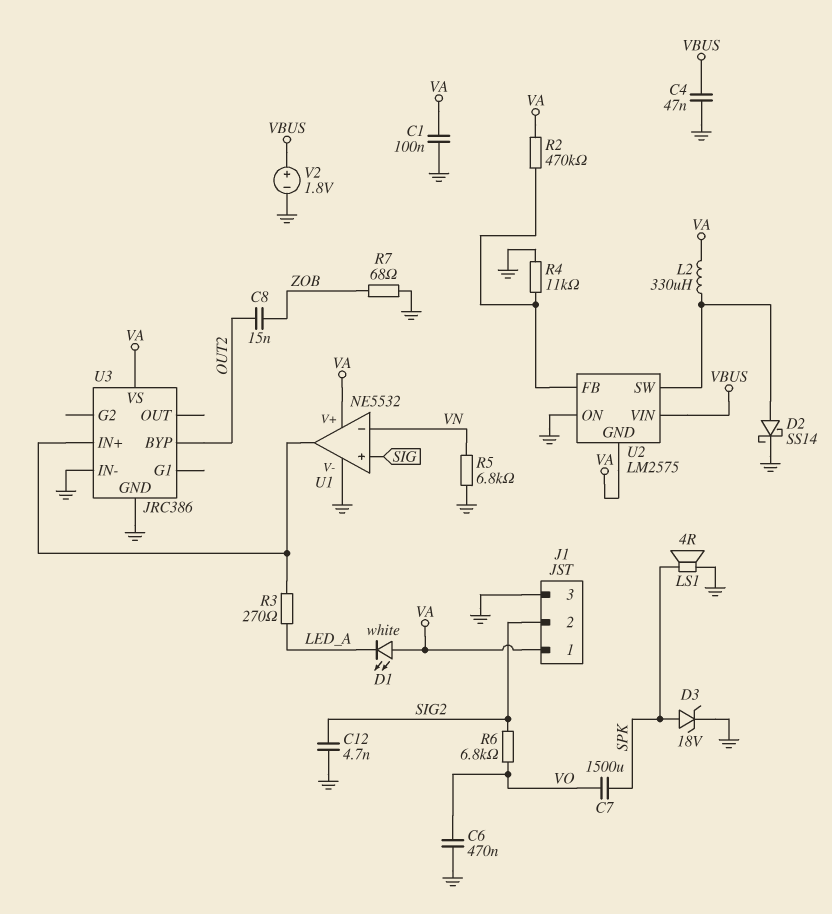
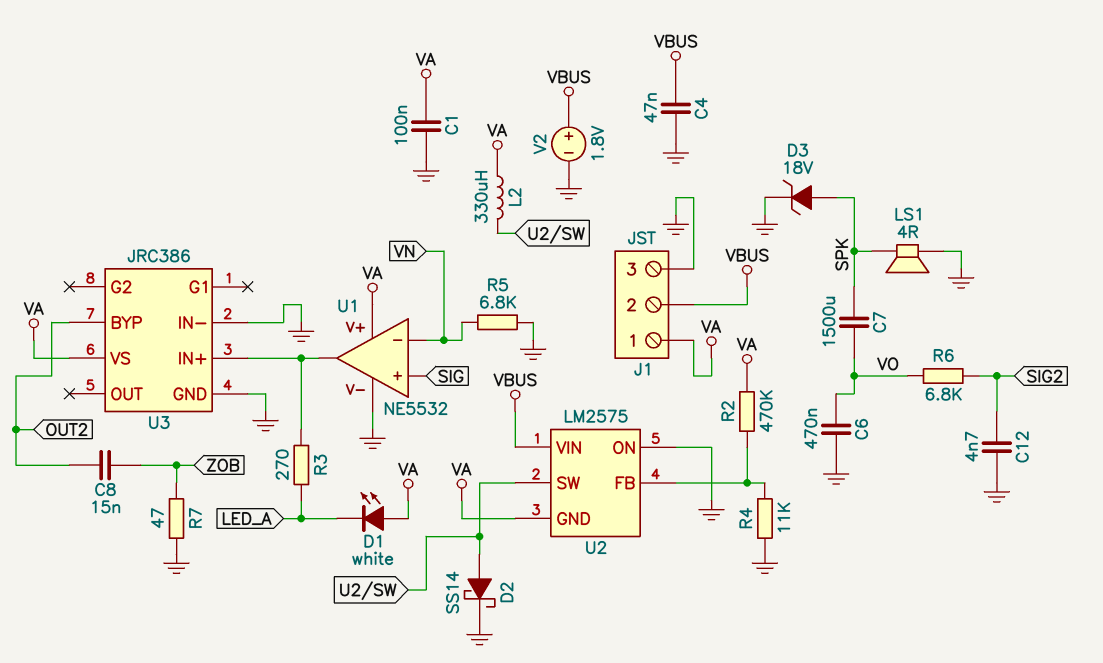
J1 pin 2: SIG2 -> VBUS
R7: 68 (GND, ZOB) -> 47 (GND, ZOB)

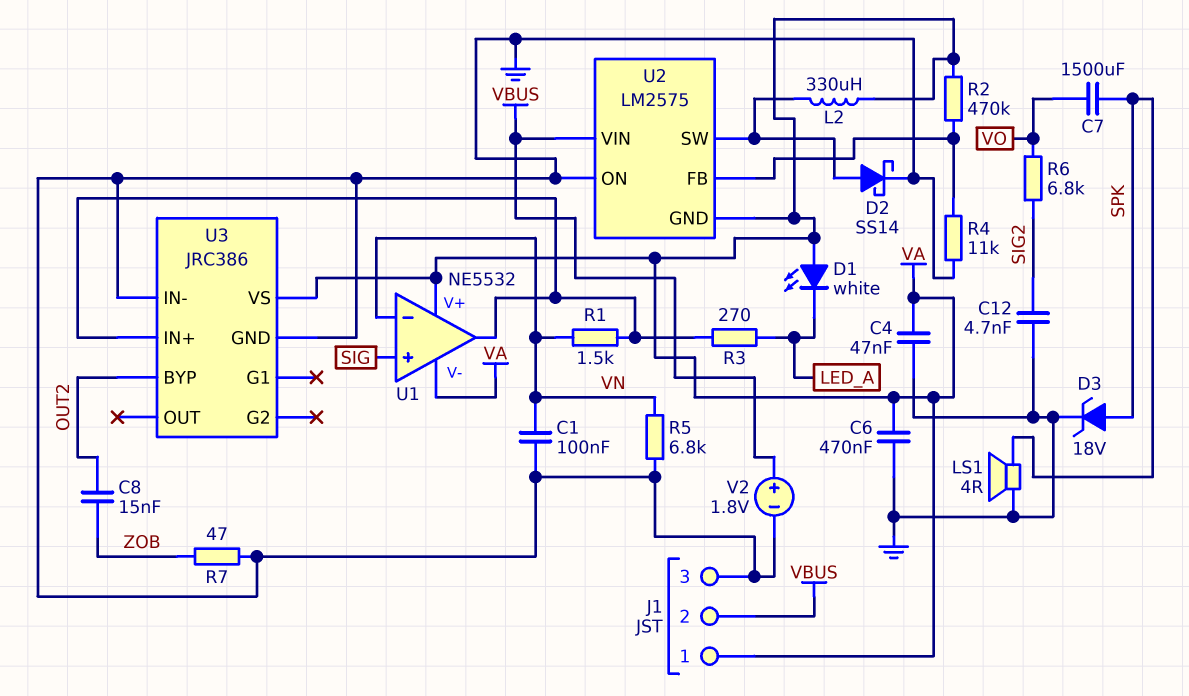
C1: 100nF (GND, VA) -> 100nF (GND, VN)
C4: 47nF (GND, VBUS) -> 47nF (GND, VA)
C6: 470nF (GND, VO) -> 470nF (GND, VA)
R1: none -> 1.5k (U1/out, VN)
U1 pin V-: GND -> VA

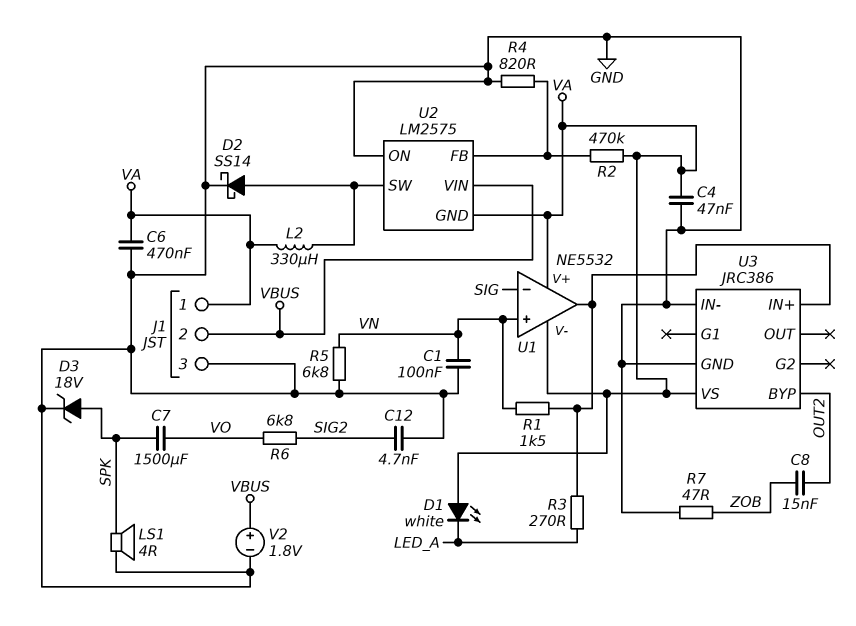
R4: 11k (GND, U2/FB) -> 820 (GND, U2/FB)
U1 pin in+: SIG -> VN
U1 pin in-: VN -> SIG

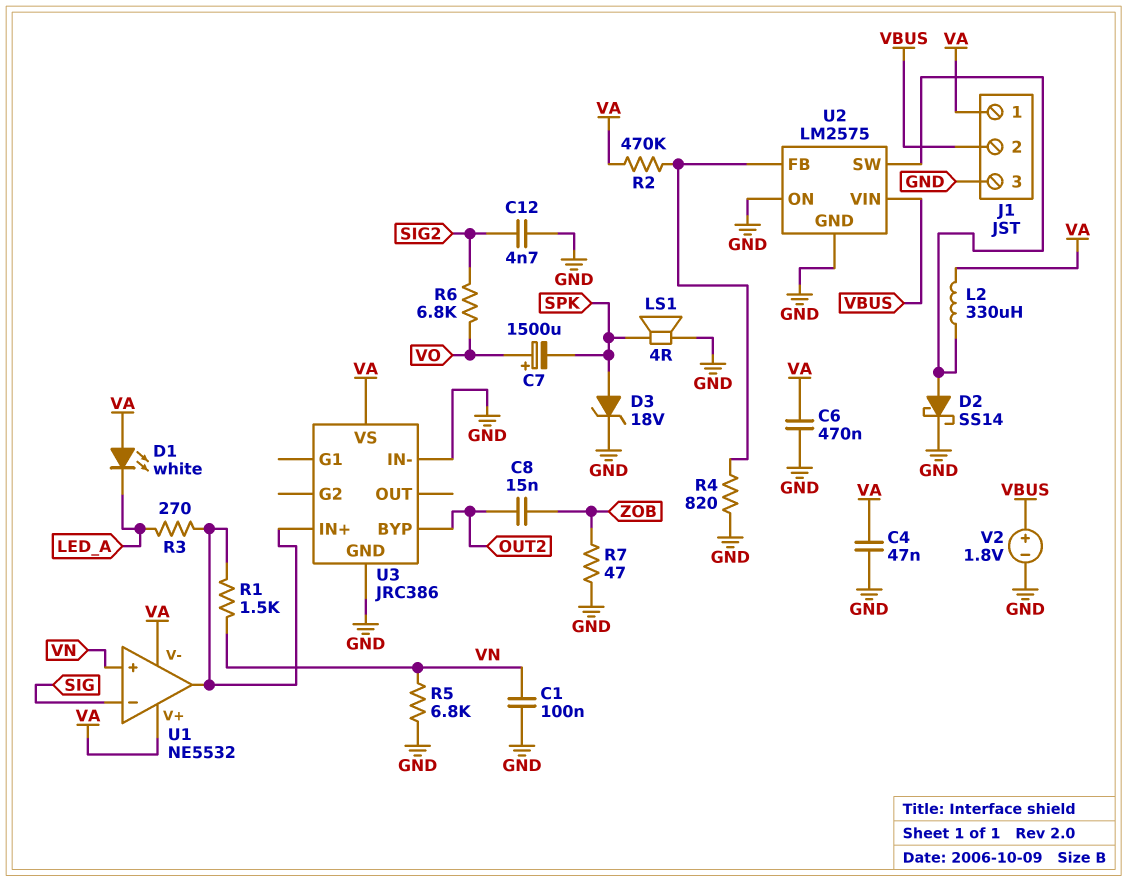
C7: 1500uF (SPK, VO) -> 1500uF (plus VO, minus SPK)
U2 pin GND: VA -> GND

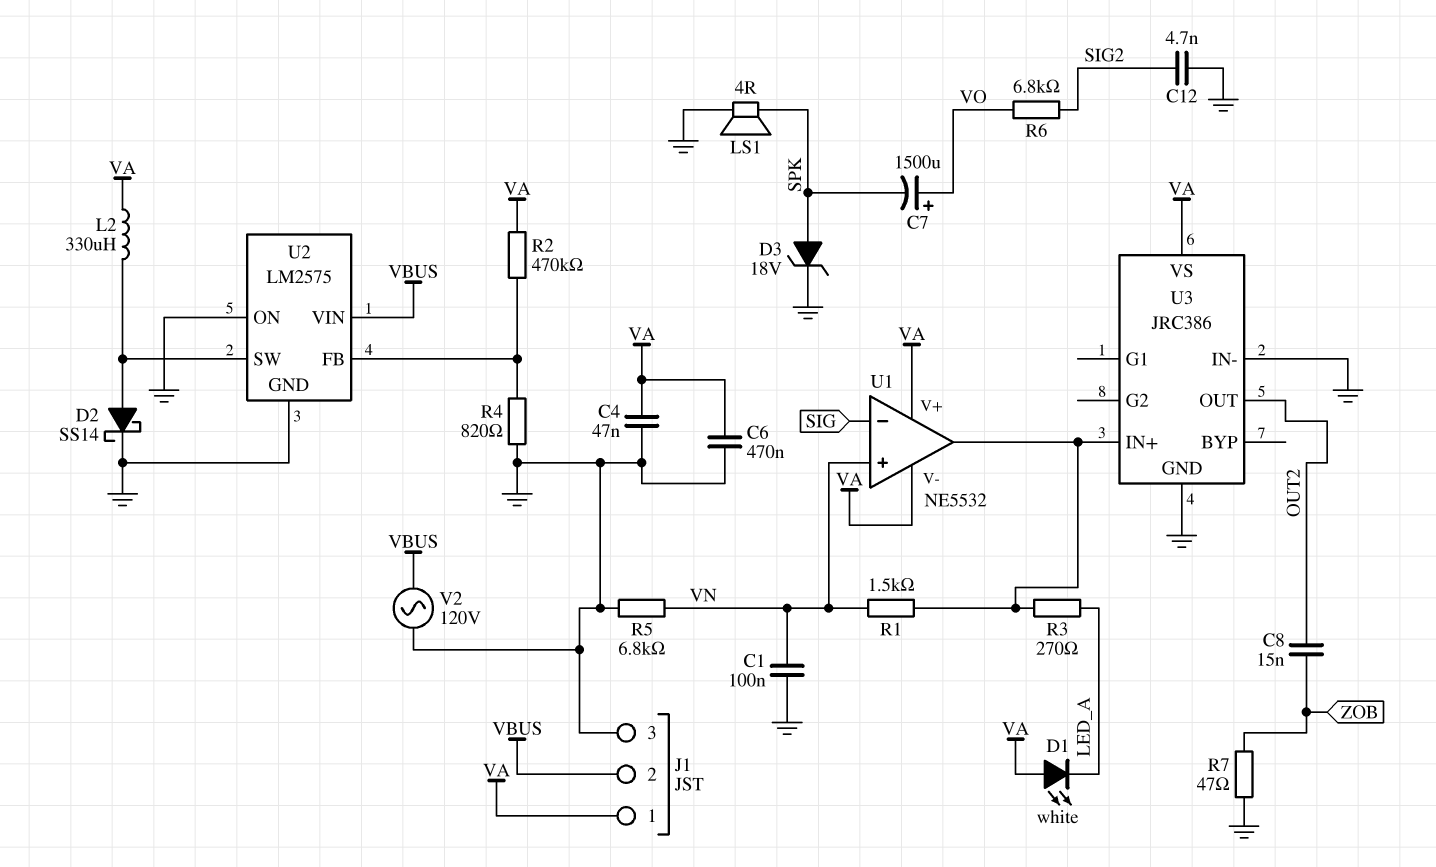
U3 pin BYP: OUT2 -> none
U3 pin OUT: none -> OUT2
V2: 1.8V (plus VBUS, minus GND) -> AC 120V (GND, VBUS)

